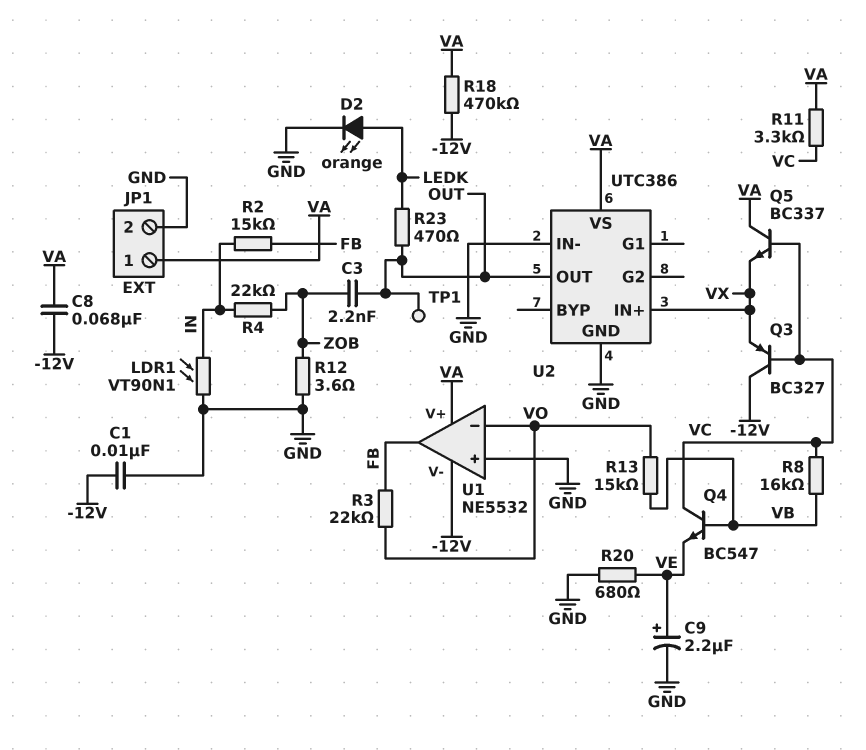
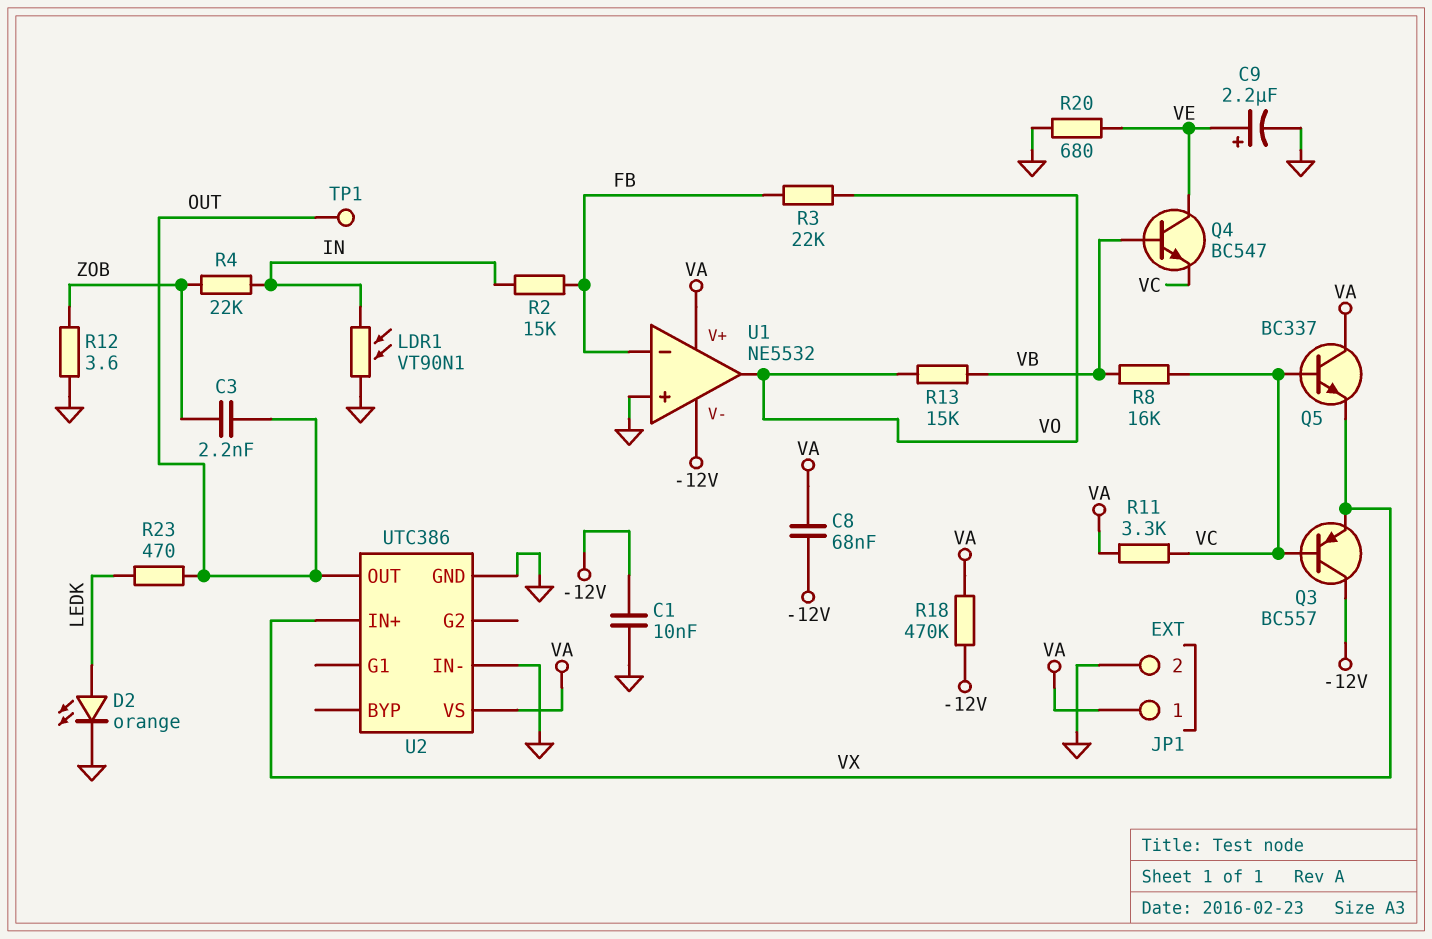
Q3: PNP BC327 (B VC, C -12V, E VX) -> PNP BC557 (B VC, C -12V, E VX)
Q4: NPN BC547 (B VB, C VC, E VE) -> NPN BC547 (B VB, C VE, E VC)
U1 pin in-: VO -> FB
U1 pin out: FB -> VO

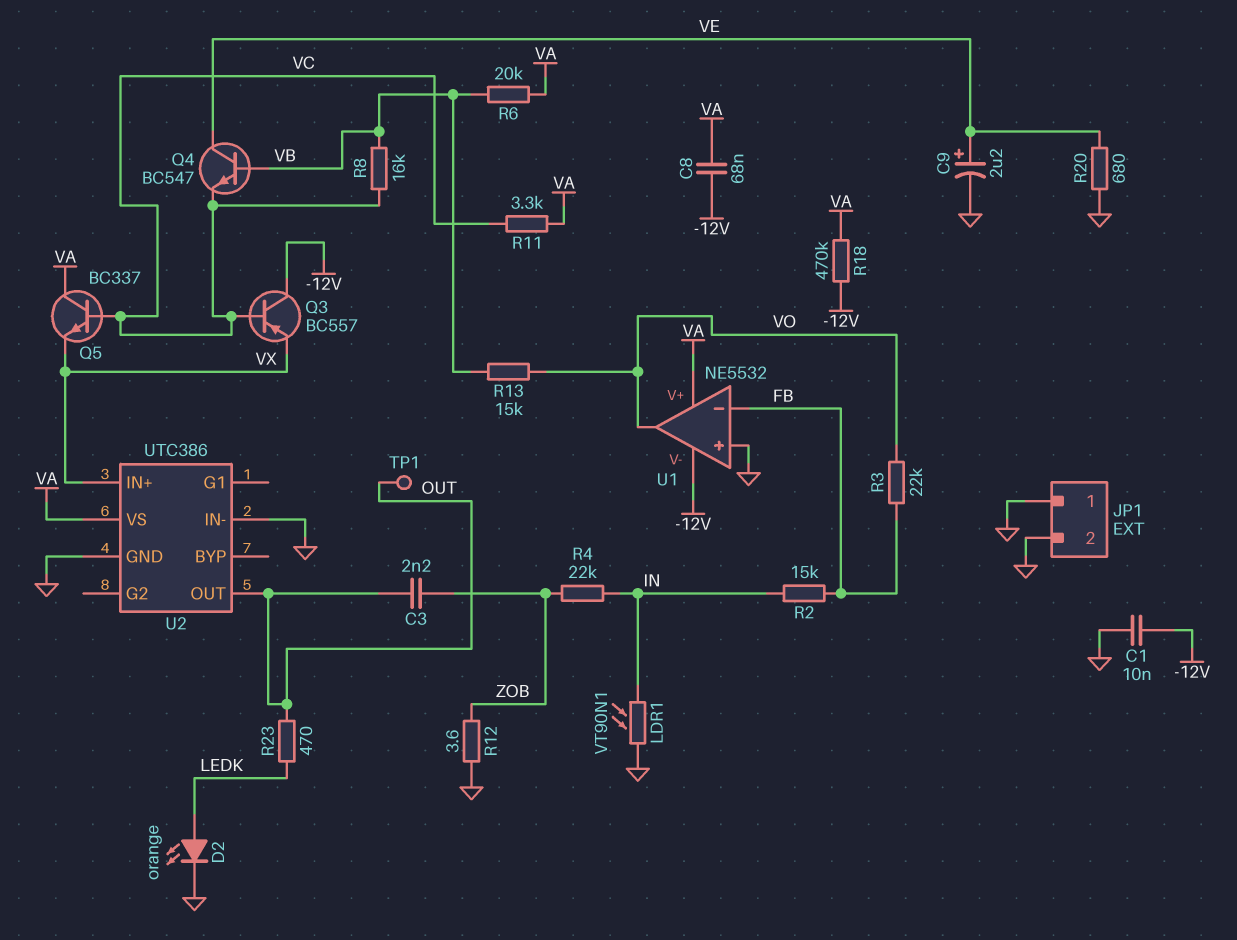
JP1 pin 1: VA -> GND
R6: none -> 20k (VA, VB)

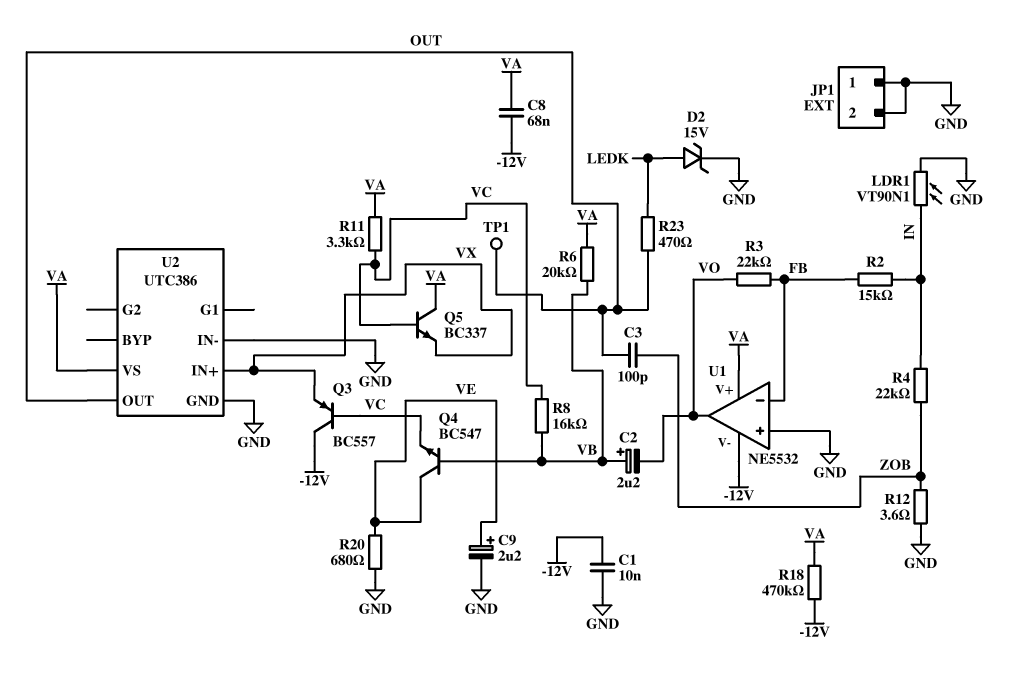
C2: none -> 2.2uF (plus VB, minus VO)
C3: 2.2nF (OUT, ZOB) -> 100pF (OUT, ZOB)
D2: LED orange (A LEDK, K GND) -> zener 15V (A LEDK, K GND)
R13: 15k (VB, VO) -> none

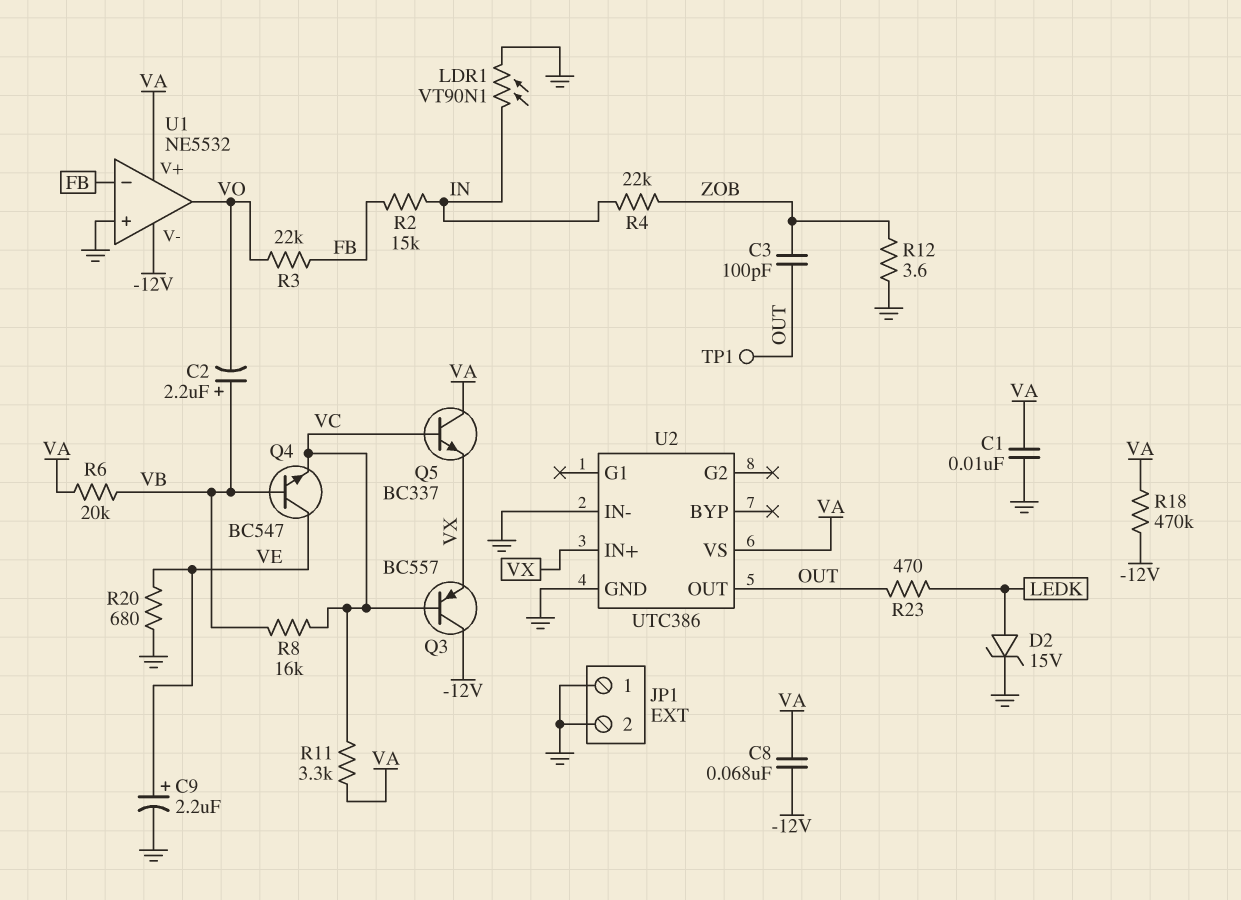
C1: 10nF (-12V, GND) -> 10nF (GND, VA)

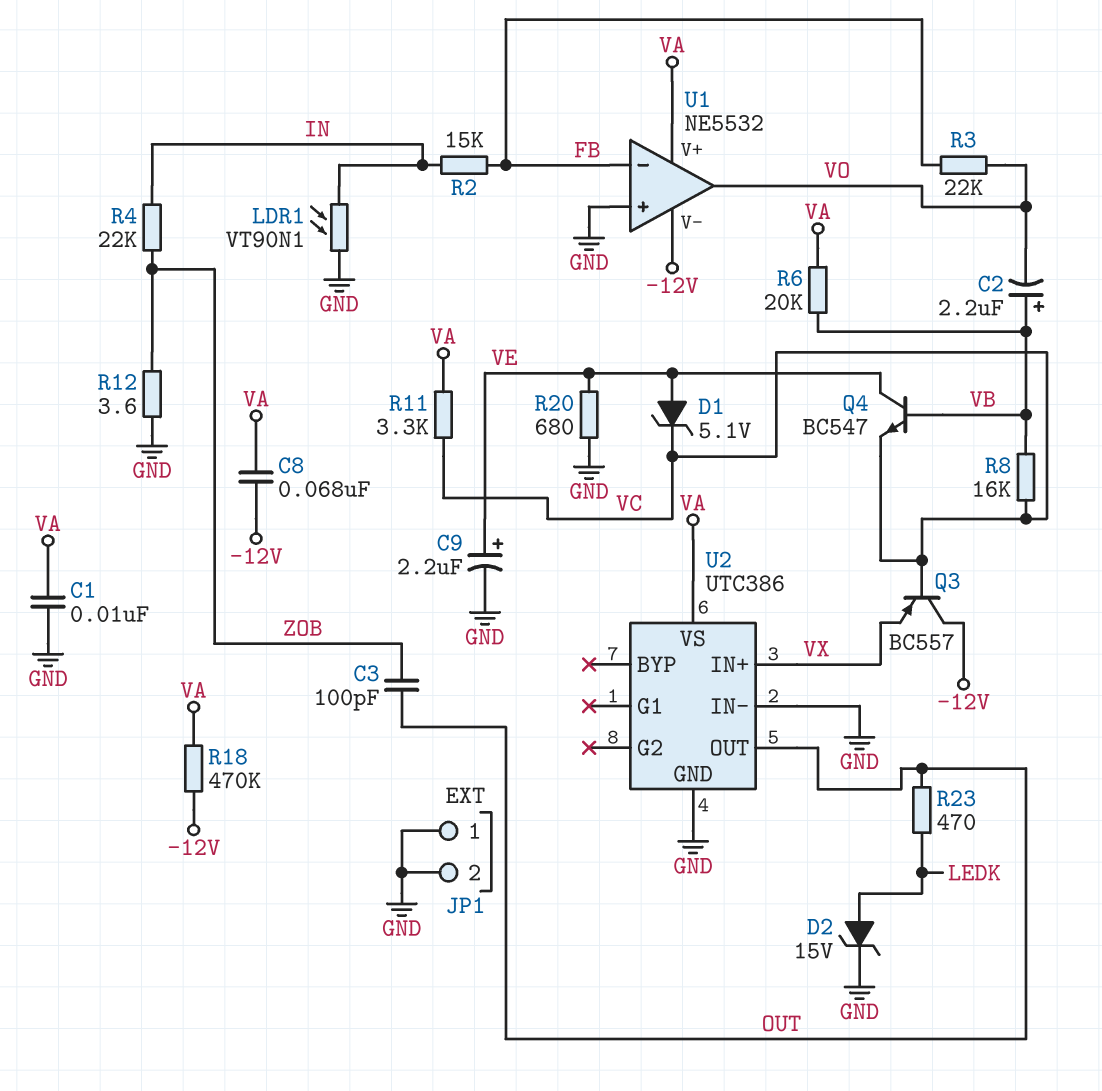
D1: none -> zener 5.1V (A VE, K VC)
Q5: NPN BC337 (B VC, C VA, E VX) -> none
TP1: test point (OUT) -> none

